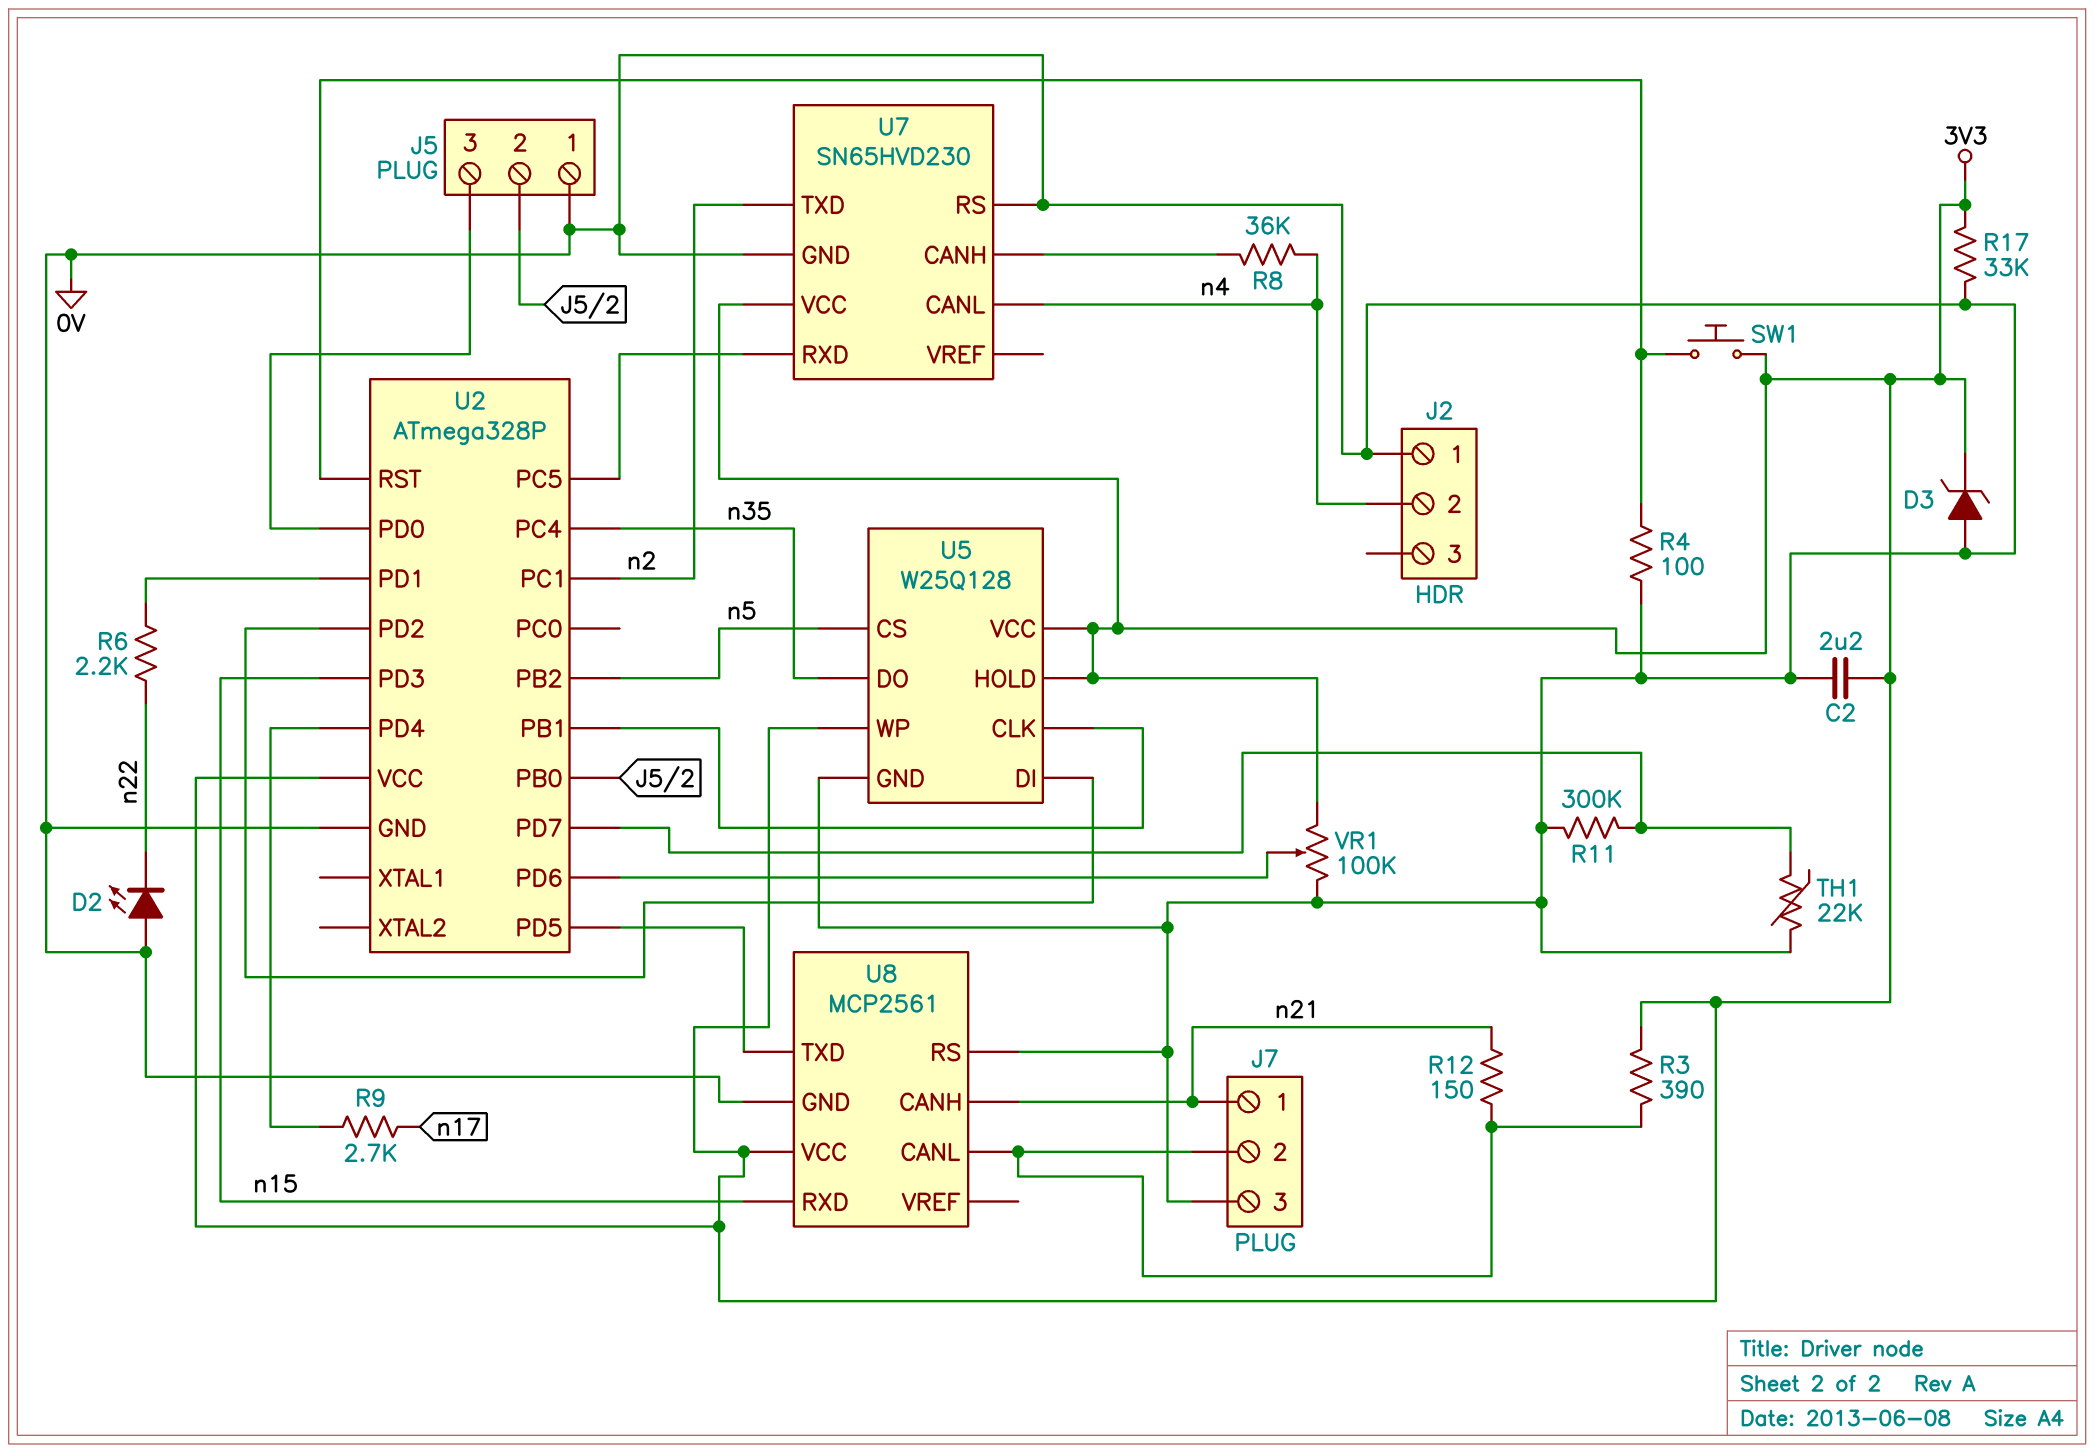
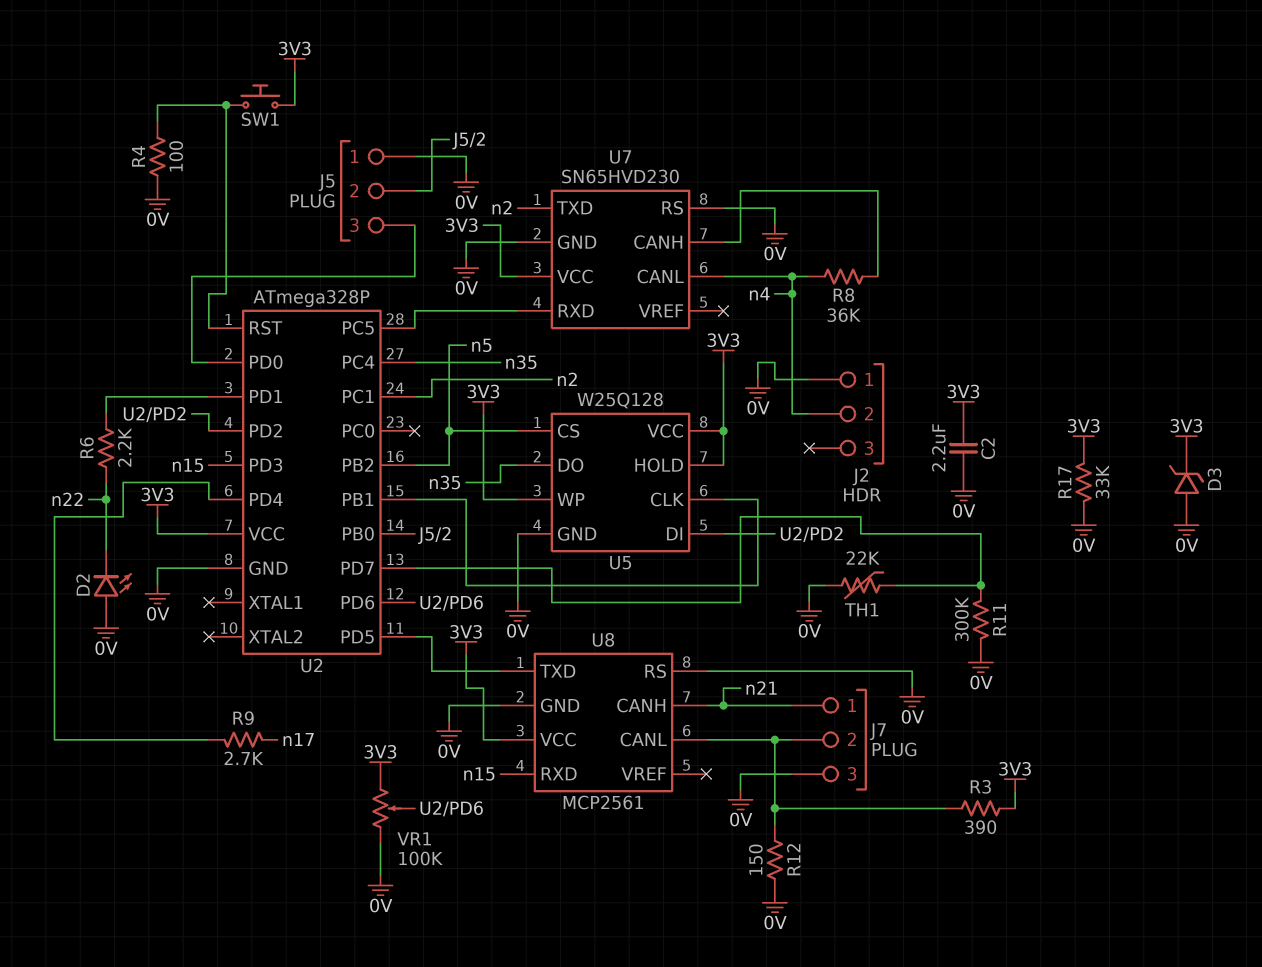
R12: 150 (J7/2, n21) -> 150 (0V, J7/2)

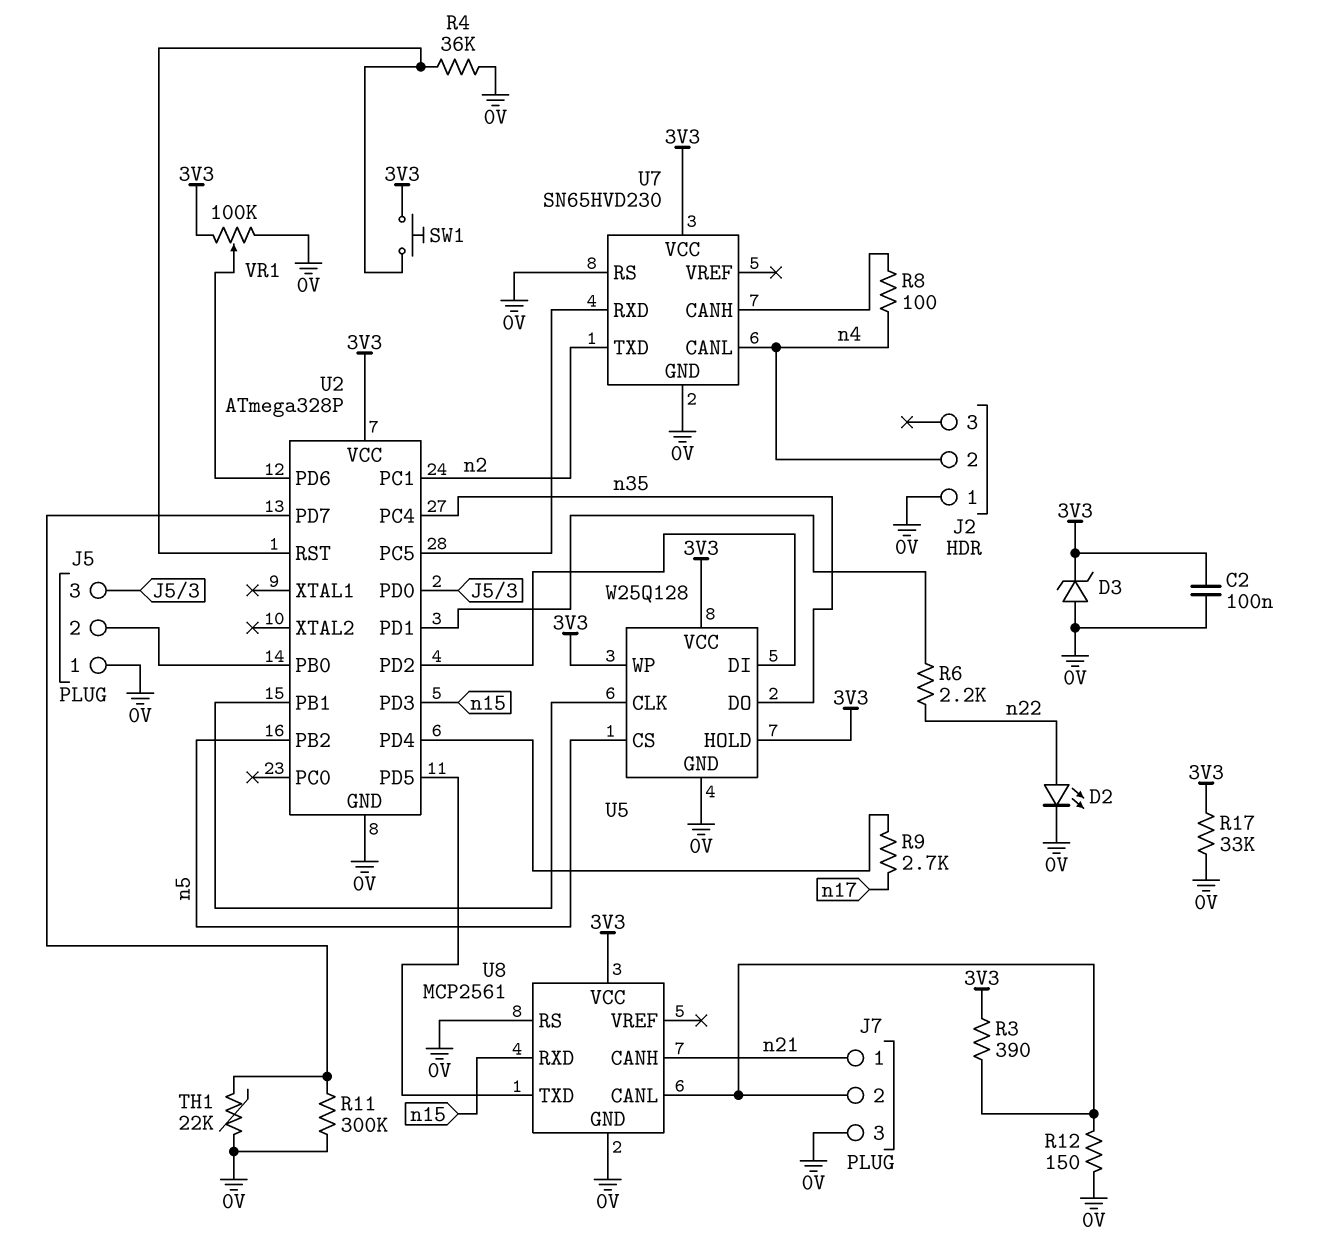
C2: 2.2uF (0V, 3V3) -> 100nF (0V, 3V3)
D2: LED (A 0V, K n22) -> LED (A n22, K 0V)
R4: 100 (0V, U2/RST) -> 36k (0V, U2/RST)
R8: 36k (U7/CANH, n4) -> 100 (U7/CANH, n4)

